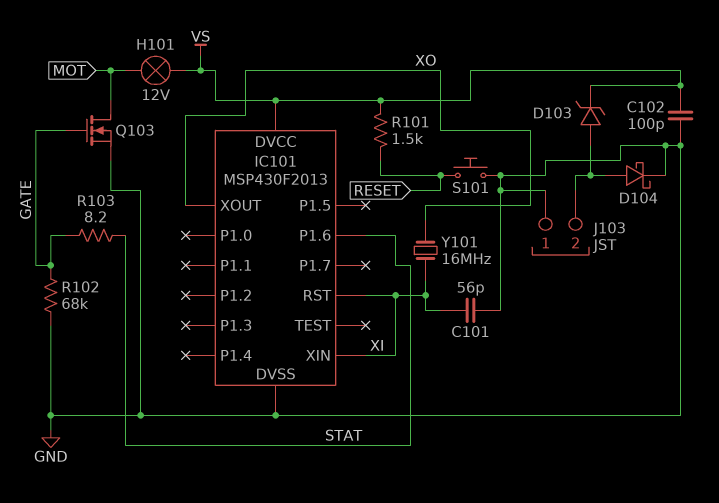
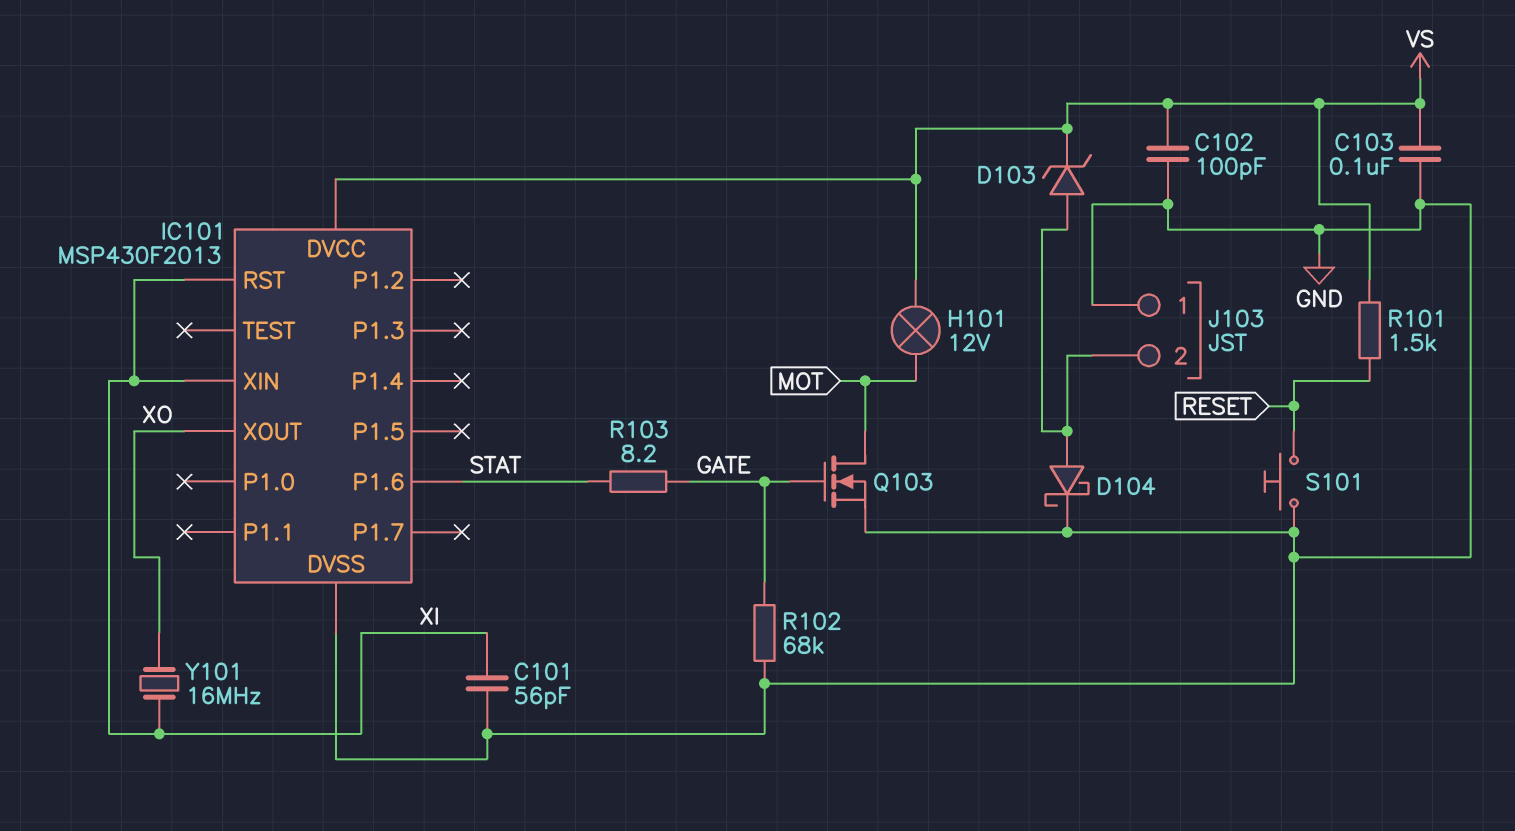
C103: none -> 100nF (GND, VS)

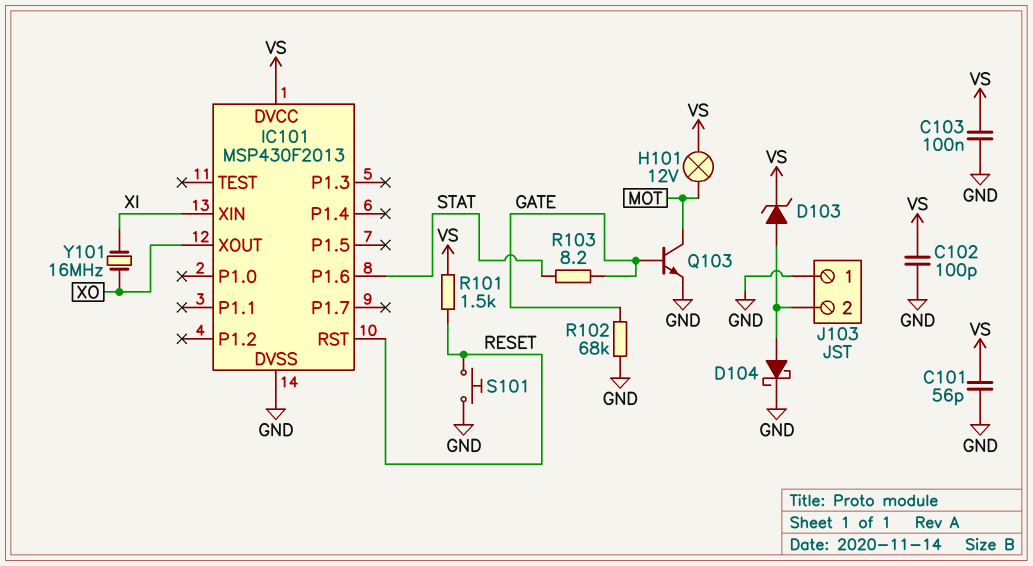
C101: 56pF (GND, XI) -> 56pF (GND, VS)
IC101 pin RST: XI -> RESET
Q103: NMOS (G GATE, D MOT, S GND) -> NPN (B GATE, C MOT, E GND)

